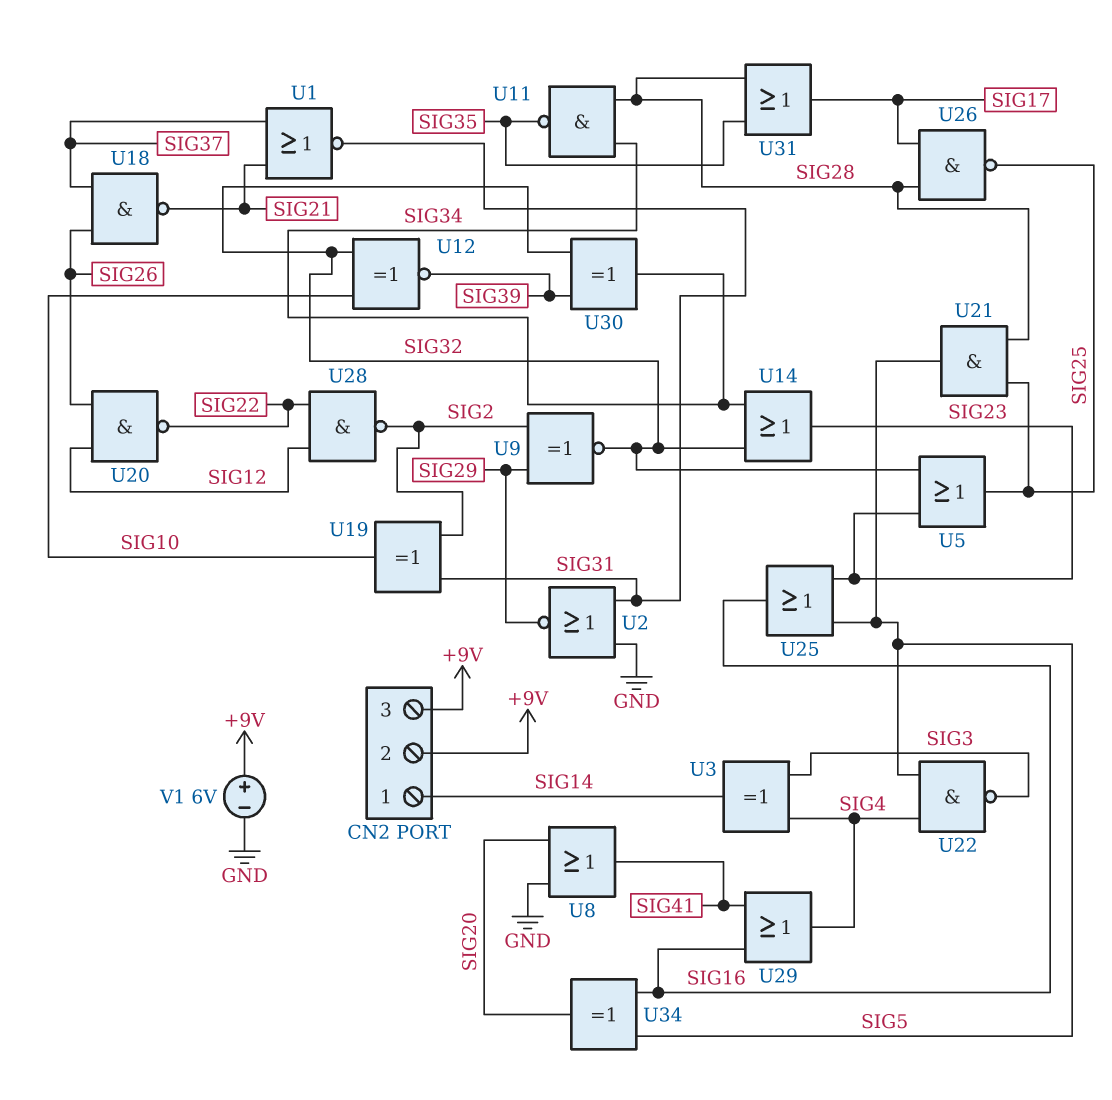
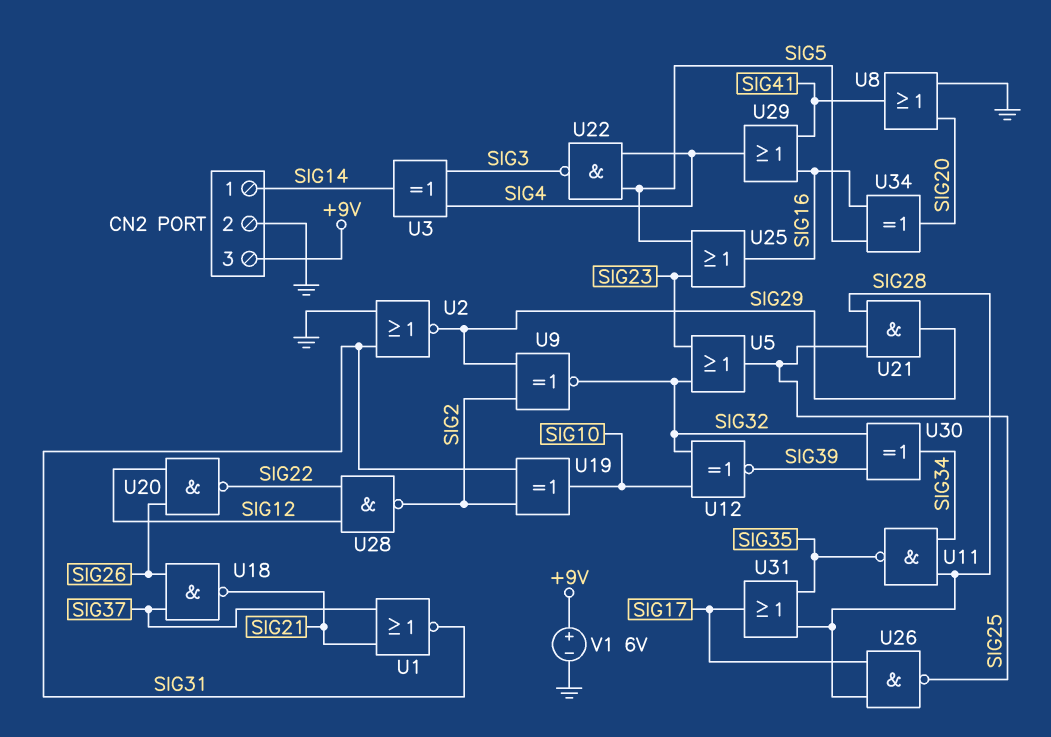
CN2 pin 2: +9V -> GND
U14: OR (in SIG32, in SIG34, out SIG23) -> none
U21: AND (in SIG25, in SIG28, out SIG5) -> AND (in SIG25, in SIG28, out SIG29)

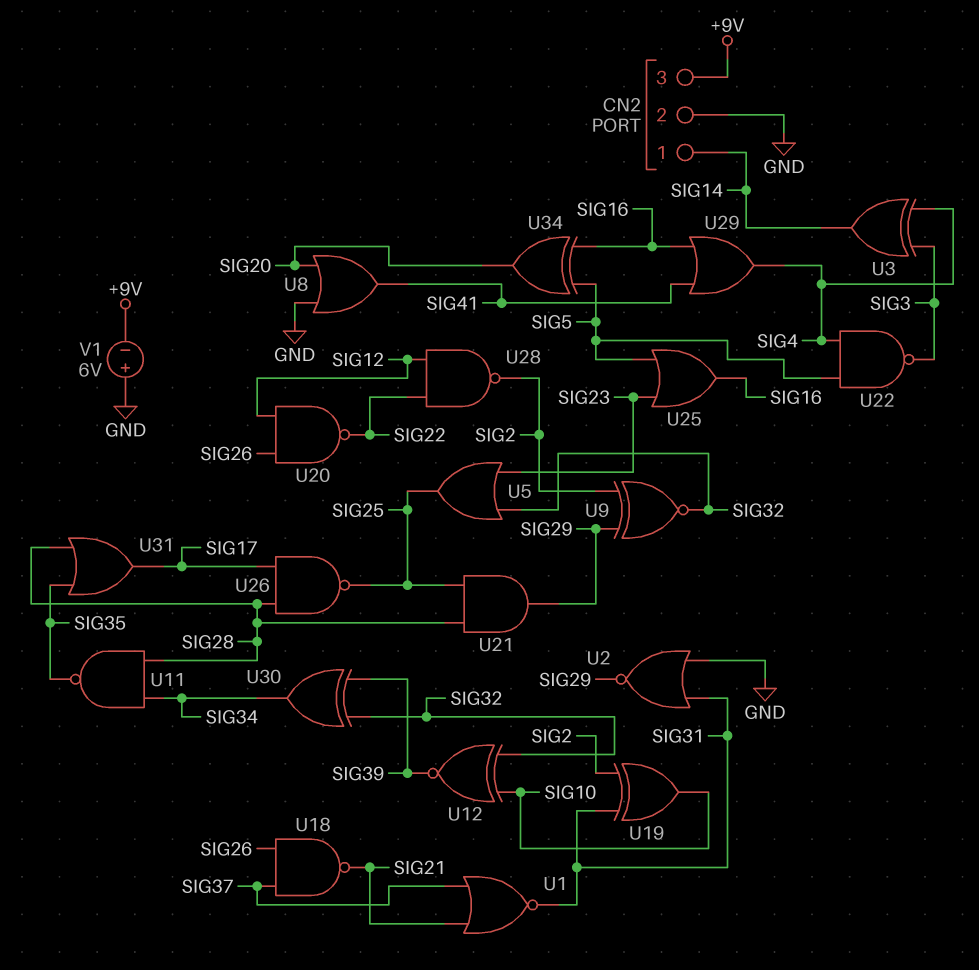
V1: 6V (plus +9V, minus GND) -> 6V (plus GND, minus +9V)

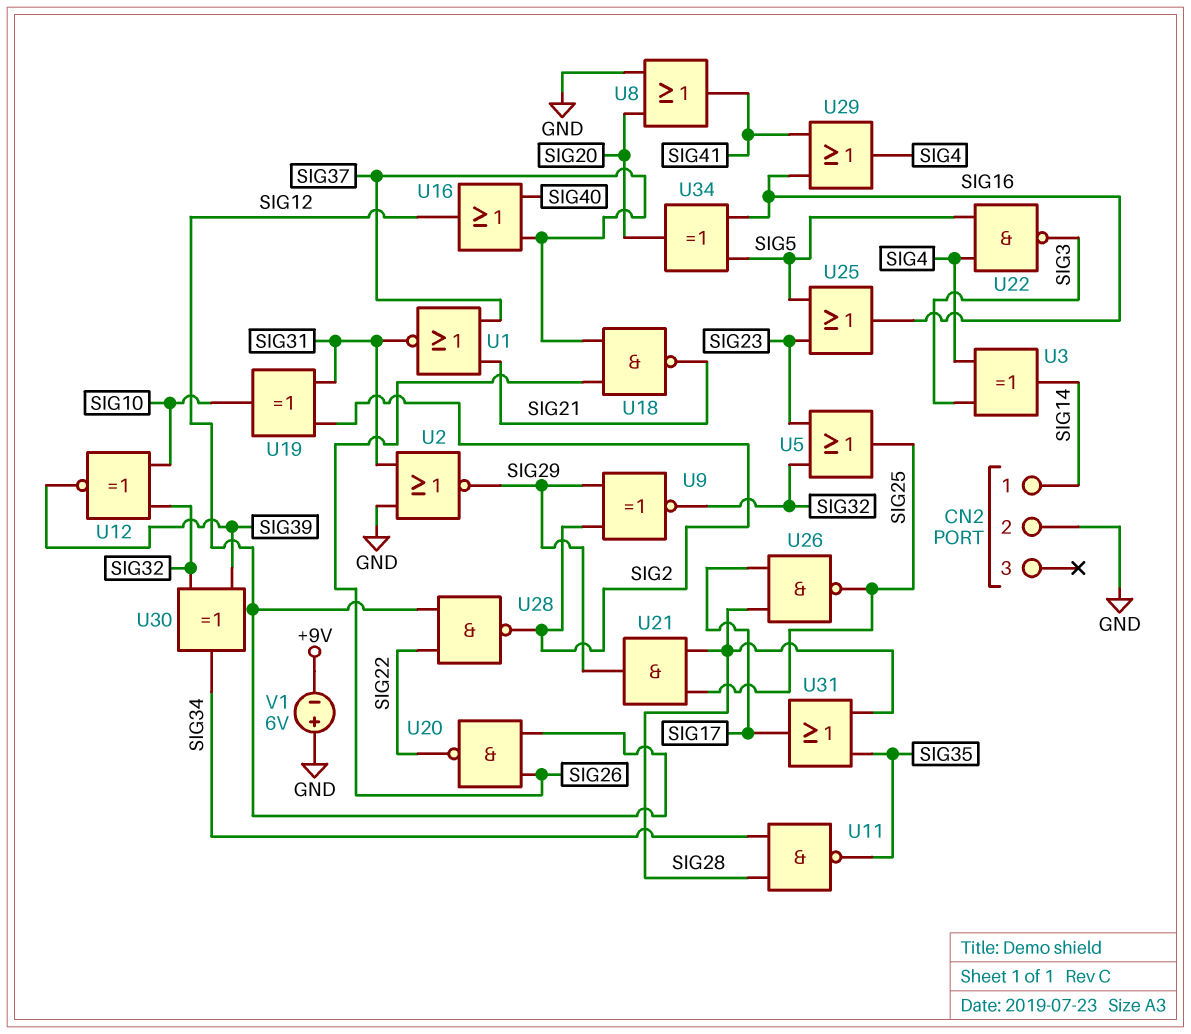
CN2 pin 3: +9V -> none
U16: none -> OR (in SIG37, in SIG40, out SIG12)

